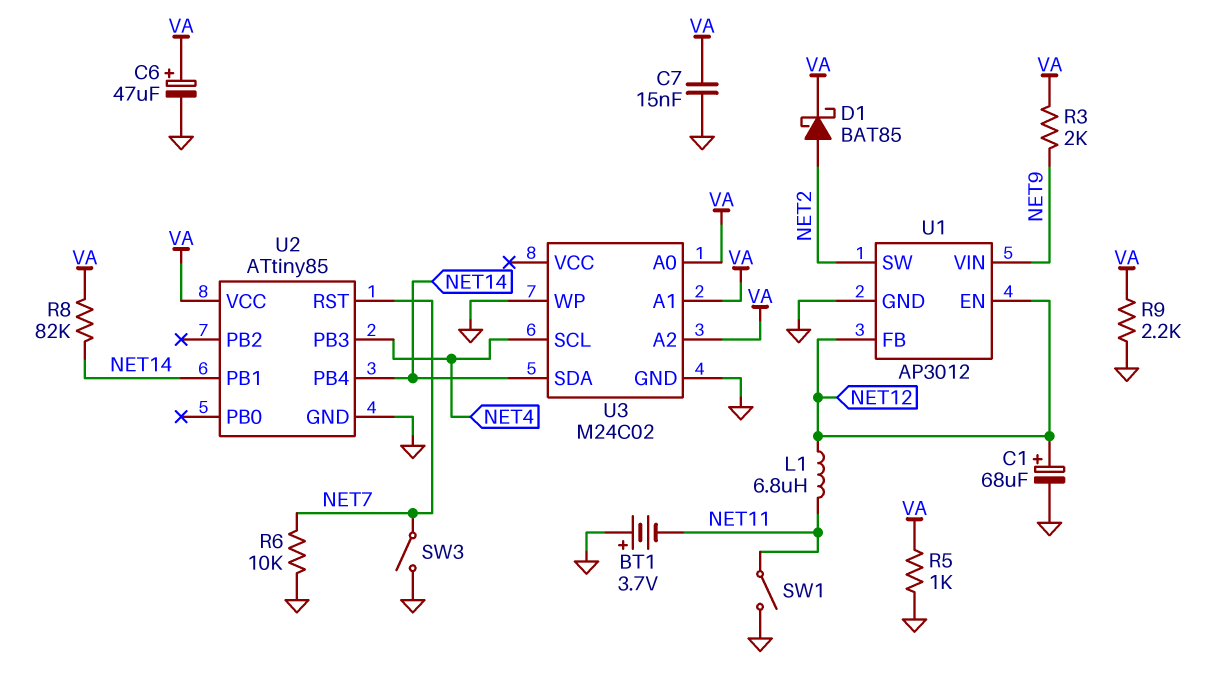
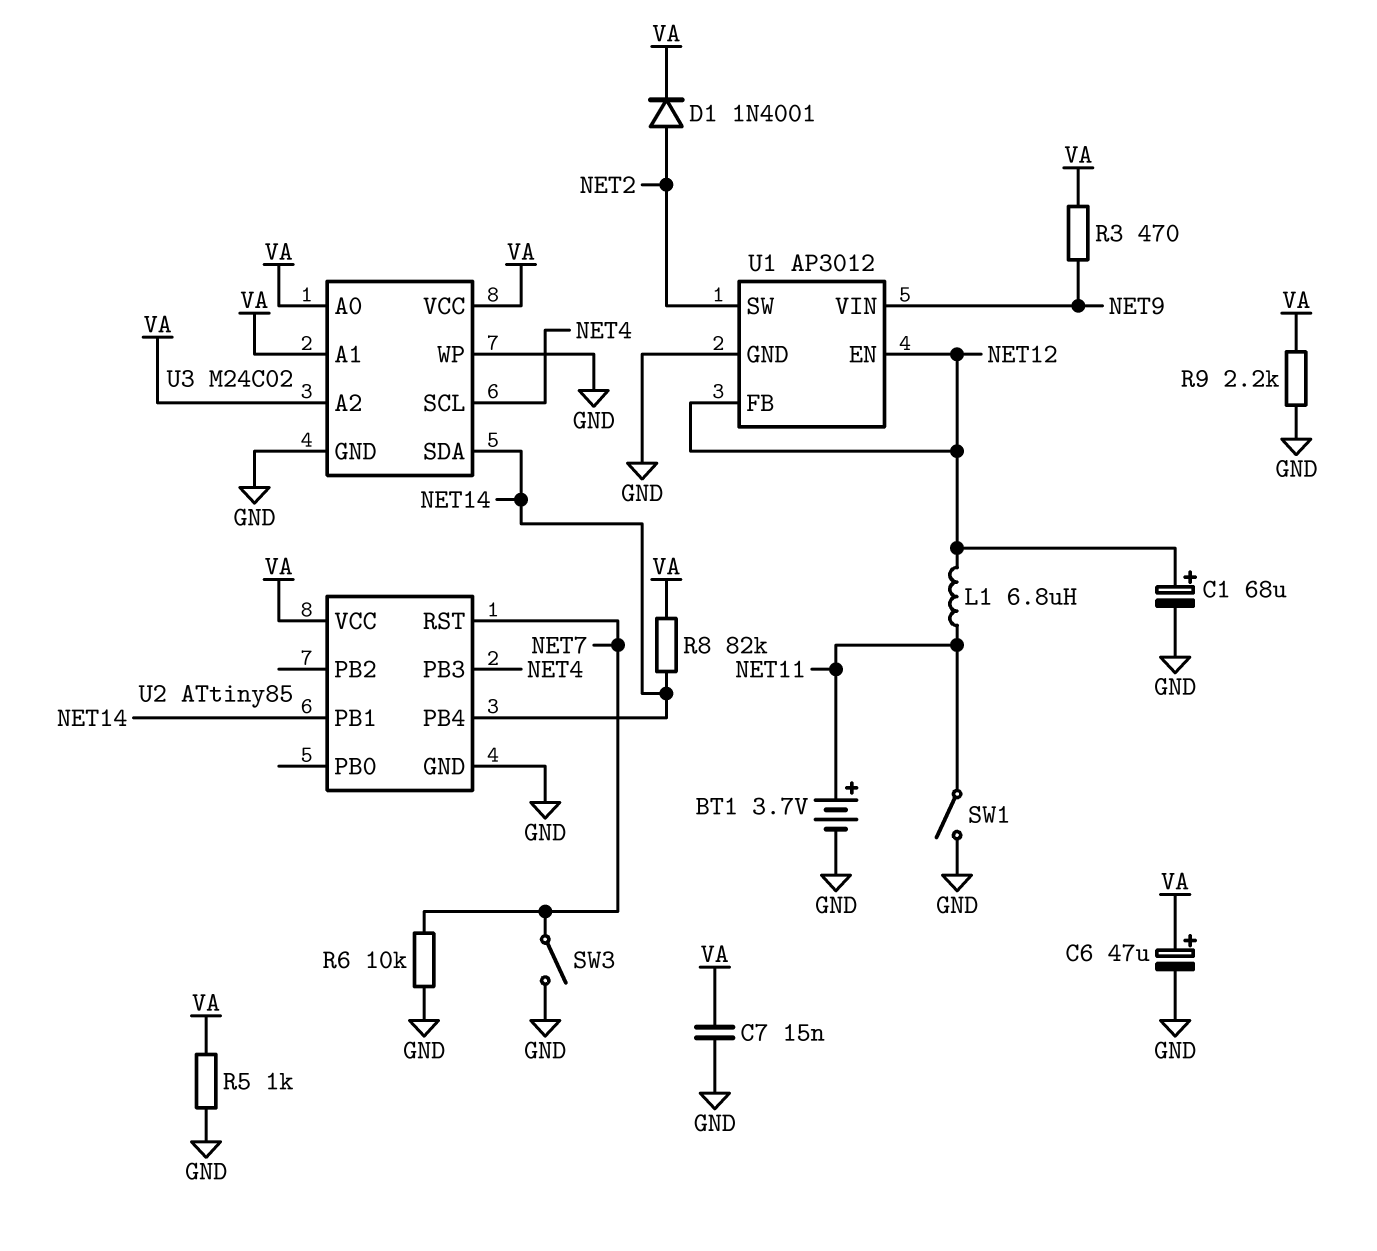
BT1: 3.7V (plus GND, minus NET11) -> 3.7V (plus NET11, minus GND)
D1: schottky BAT85 (A NET2, K VA) -> diode 1N4001 (A NET2, K VA)
R3: 2k (NET9, VA) -> 470 (NET9, VA)
U3 pin VCC: none -> VA

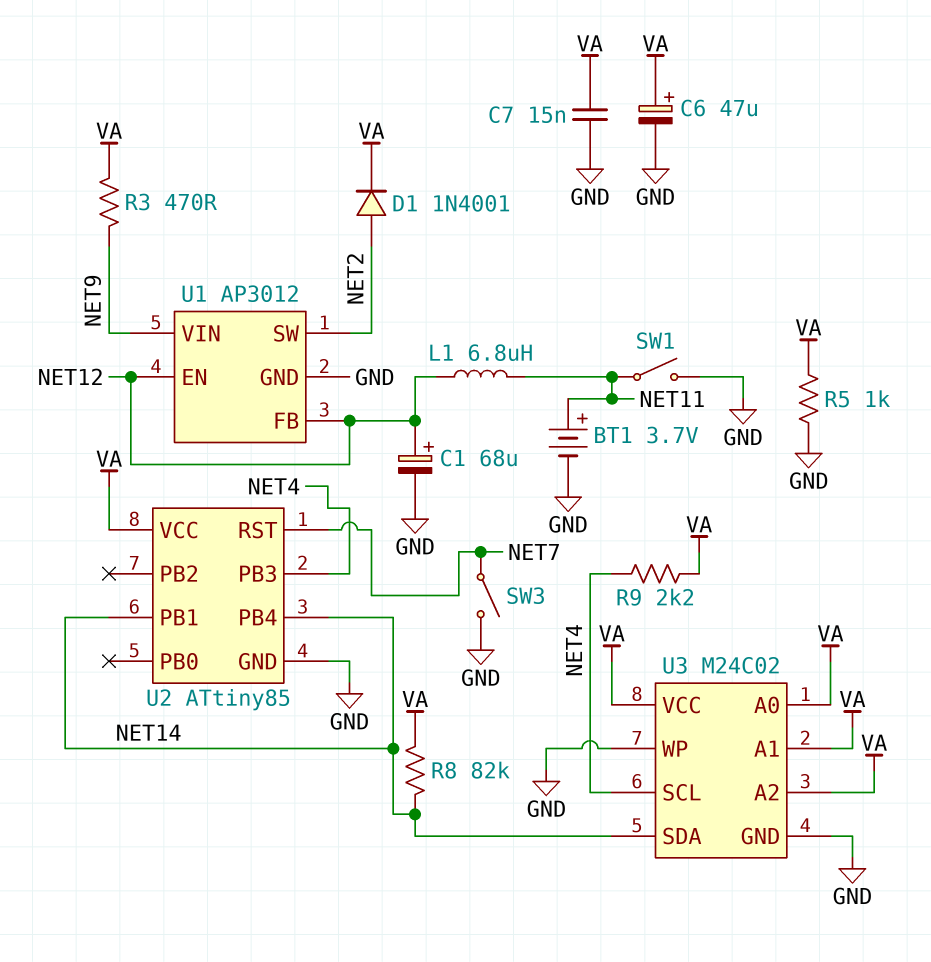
R6: 10k (GND, NET7) -> none
R9: 2.2k (GND, VA) -> 2.2k (NET4, VA)

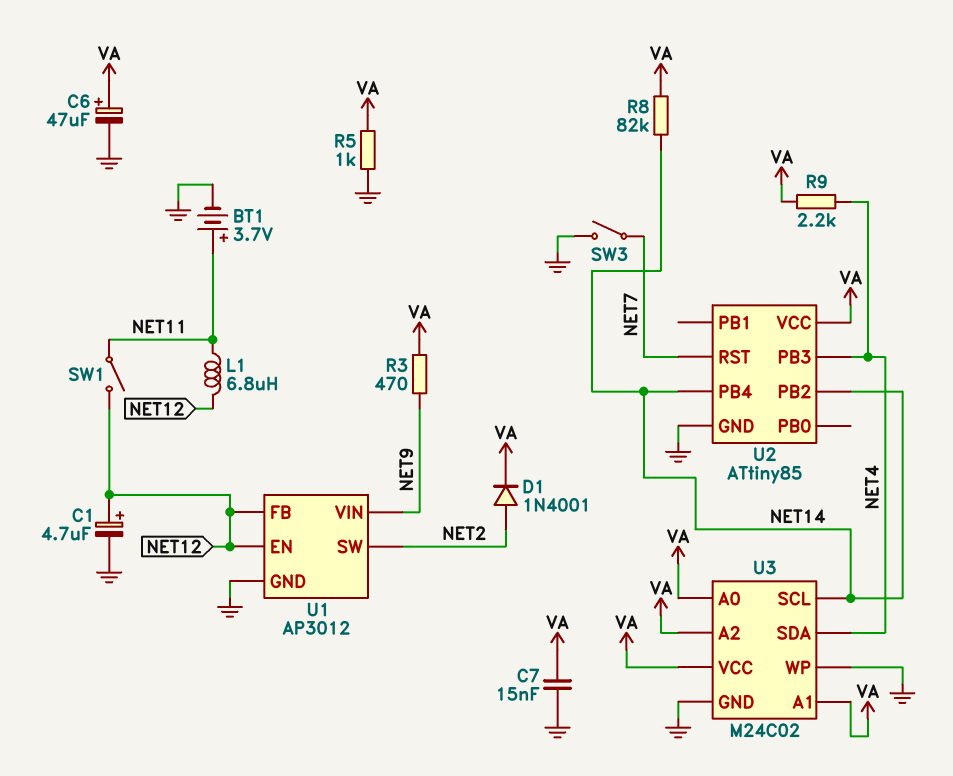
C1: 68uF (plus NET12, minus GND) -> 4.7uF (plus NET12, minus GND)
SW1: switch (GND, NET11) -> switch (NET11, NET12)
U2 pin PB1: NET14 -> none
U2 pin PB2: none -> NET14
U3 pin SCL: NET4 -> NET14
U3 pin SDA: NET14 -> NET4

